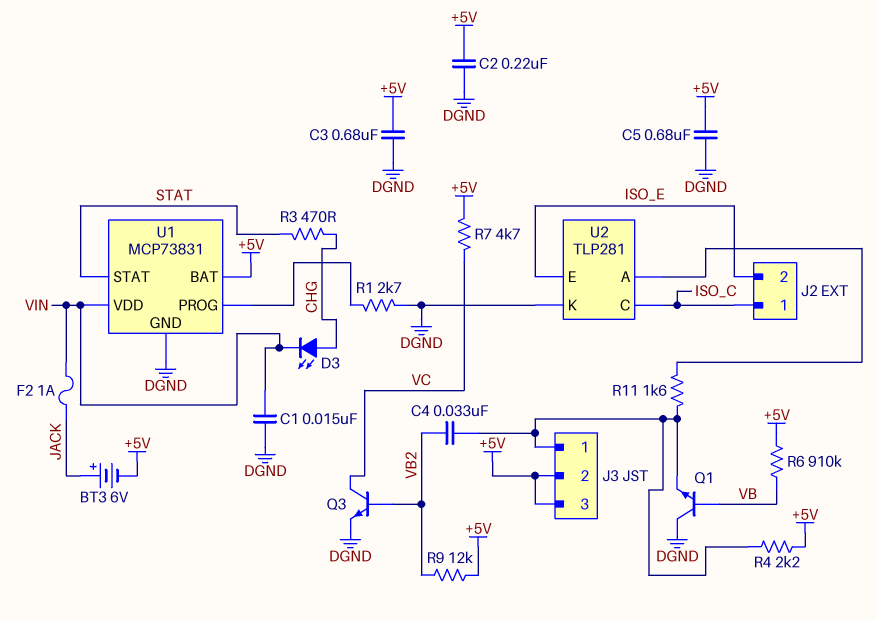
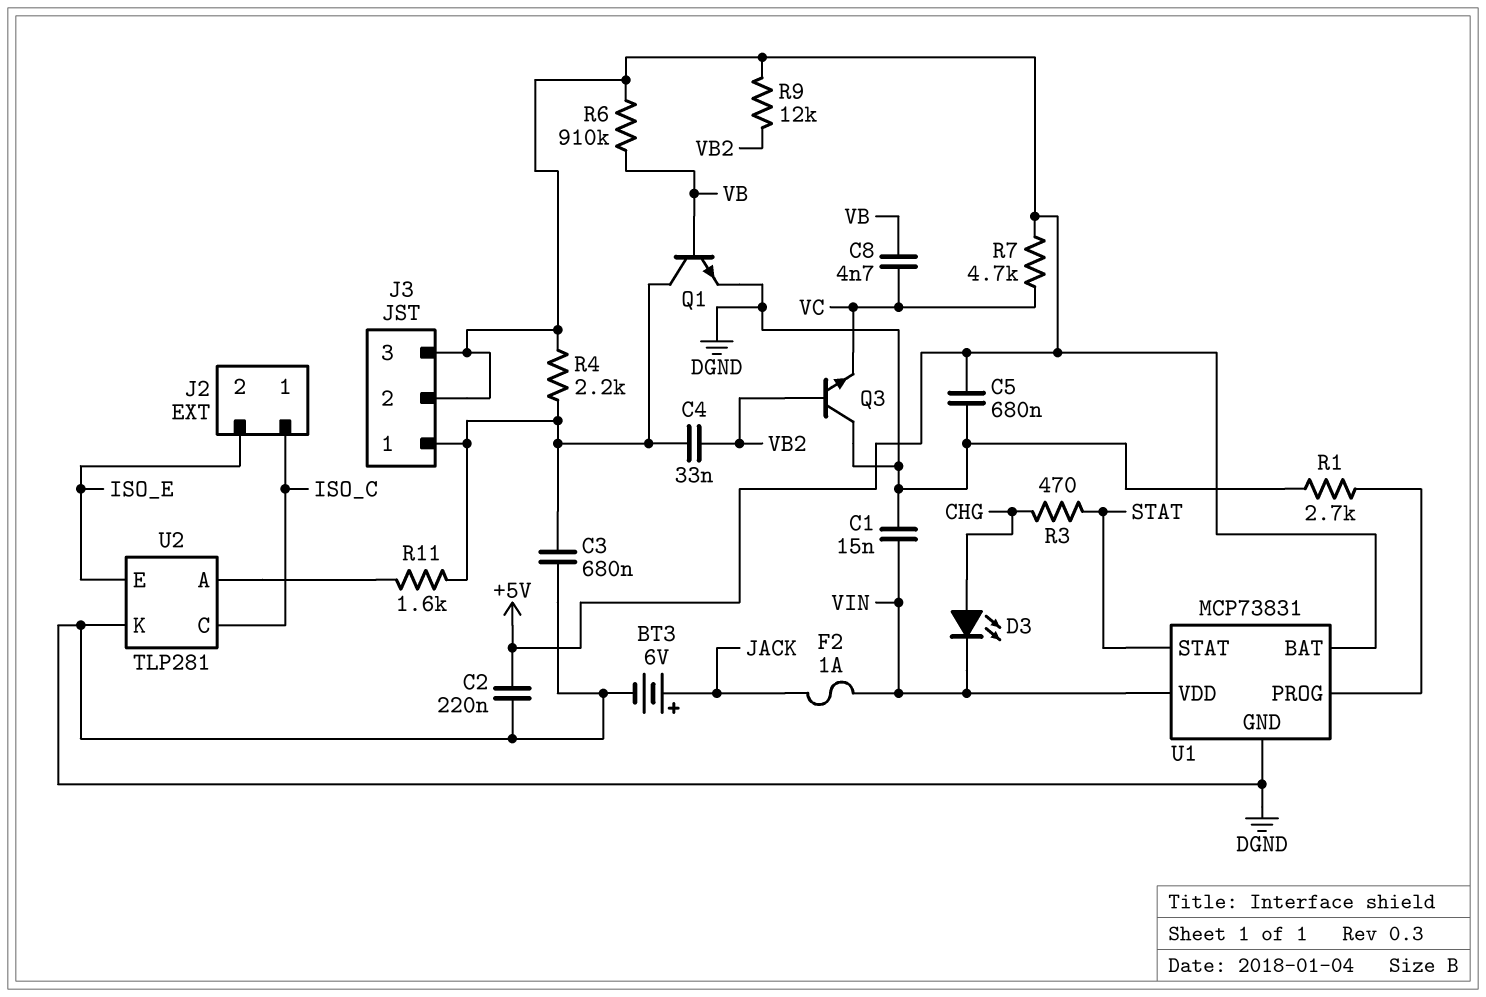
BT3: 6V (plus JACK, minus +5V) -> 6V (plus JACK, minus DGND)
C3: 680nF (+5V, DGND) -> 680nF (DGND, J3/1)
C8: none -> 4.7nF (VB, VC)
Q1: NPN (B VB, C DGND, E J3/1) -> NPN (B VB, C J3/1, E DGND)
Q3: NPN (B VB2, C VC, E DGND) -> NPN (B VB2, C DGND, E VC)

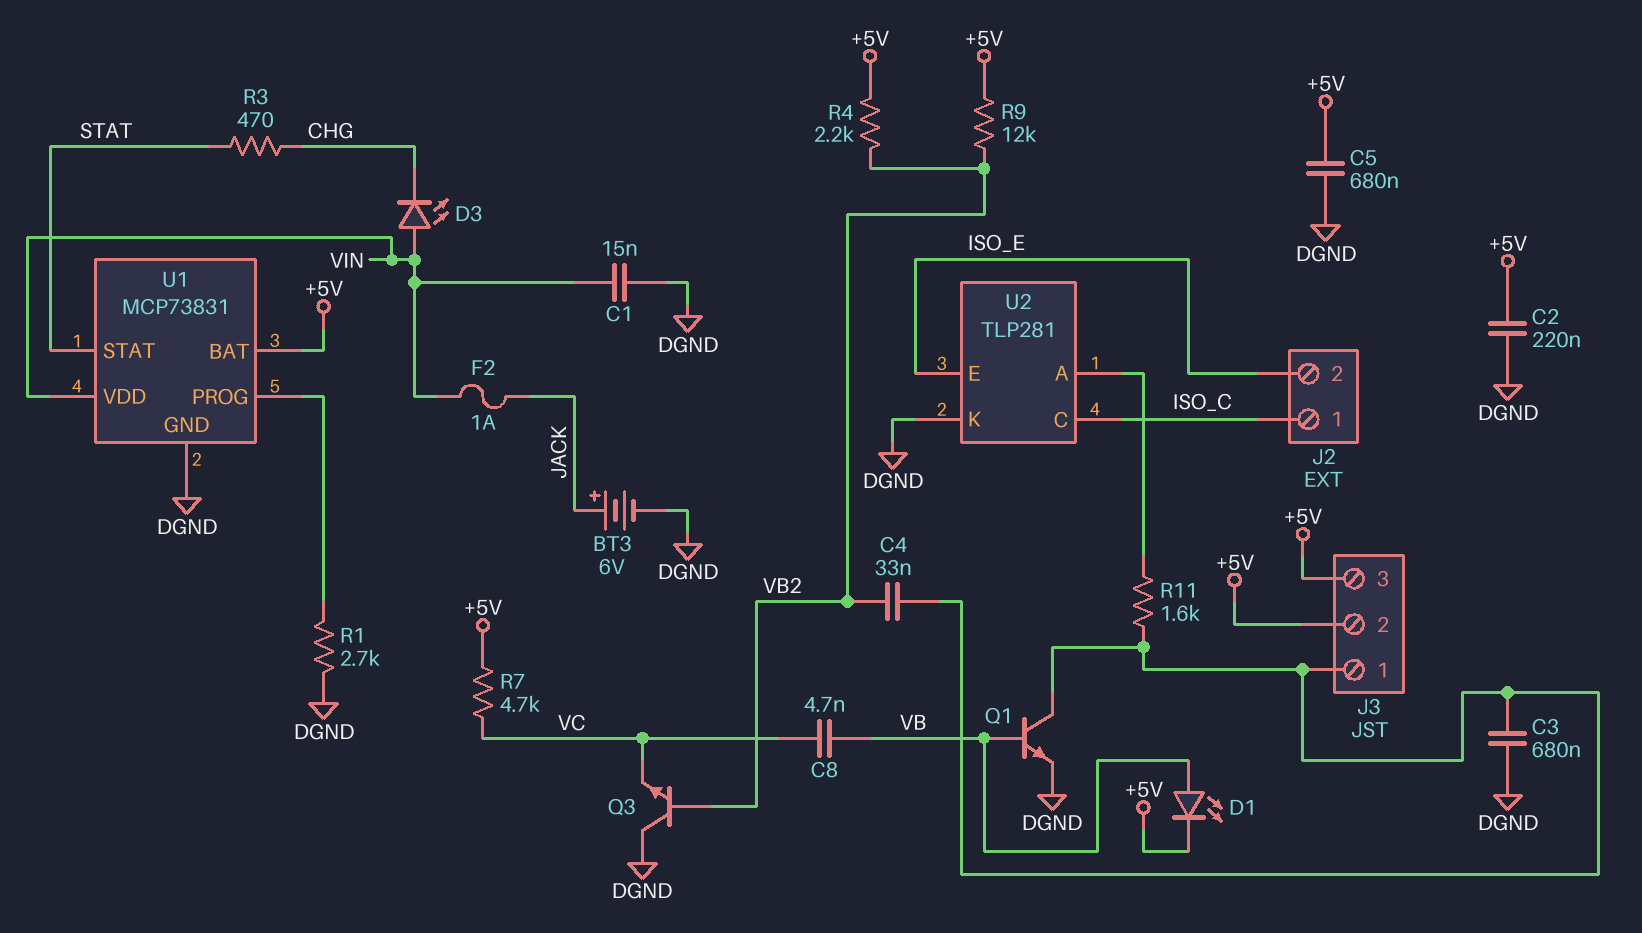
D1: none -> LED (A VB, K +5V)
D3: LED (A CHG, K VIN) -> LED (A VIN, K CHG)
R4: 2.2k (+5V, J3/1) -> 2.2k (+5V, VB2)
R6: 910k (+5V, VB) -> none

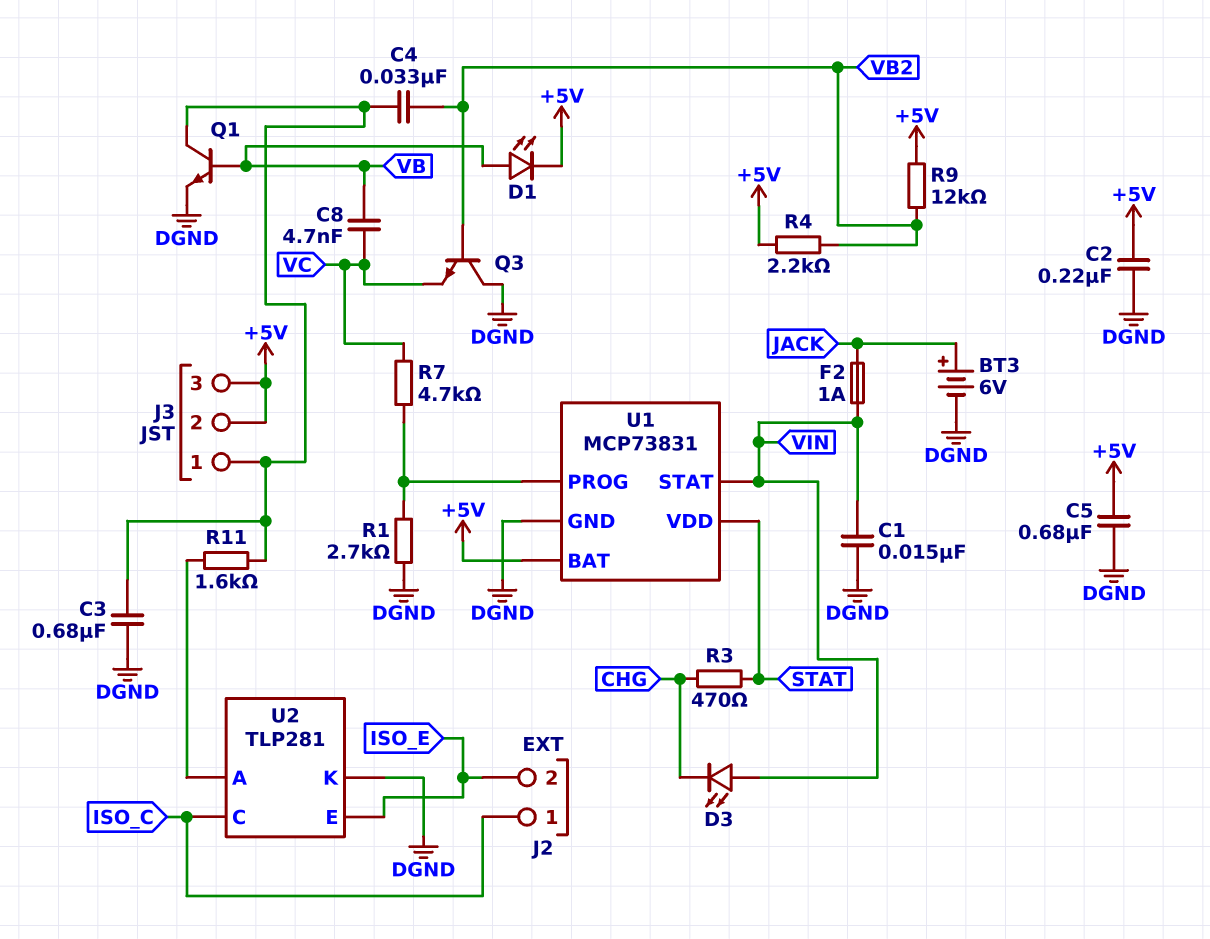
R7: 4.7k (+5V, VC) -> 4.7k (U1/PROG, VC)
U1 pin STAT: STAT -> VIN
U1 pin VDD: VIN -> STAT

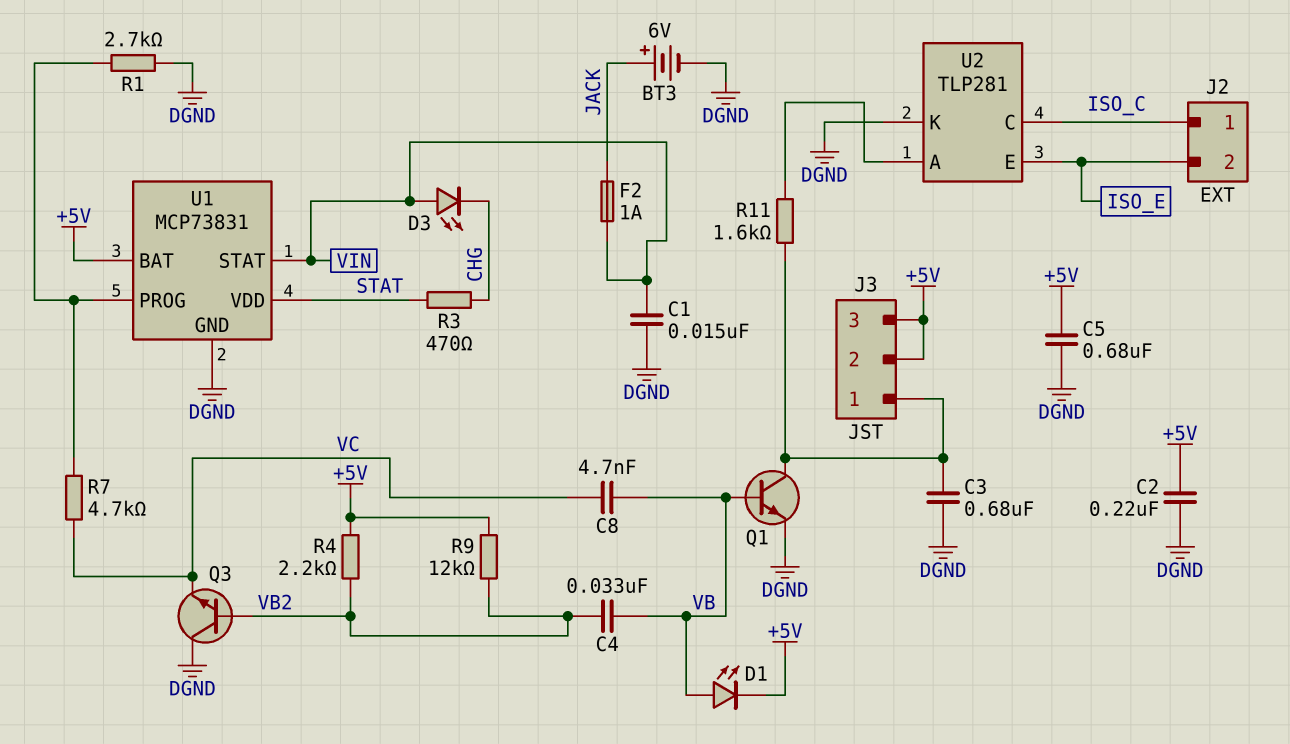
C4: 33nF (J3/1, VB2) -> 33nF (VB, VB2)

